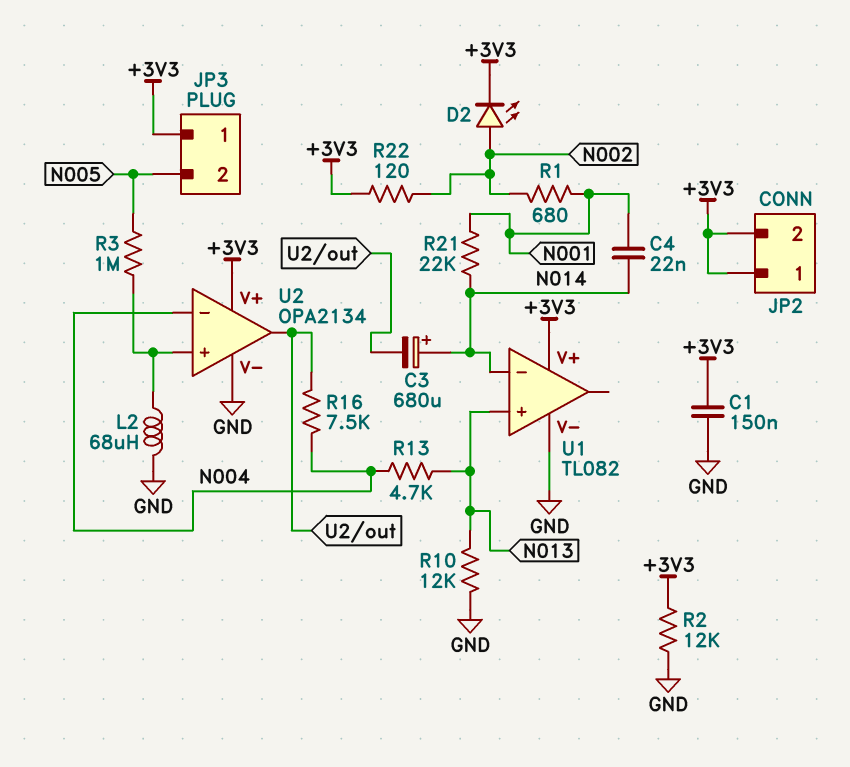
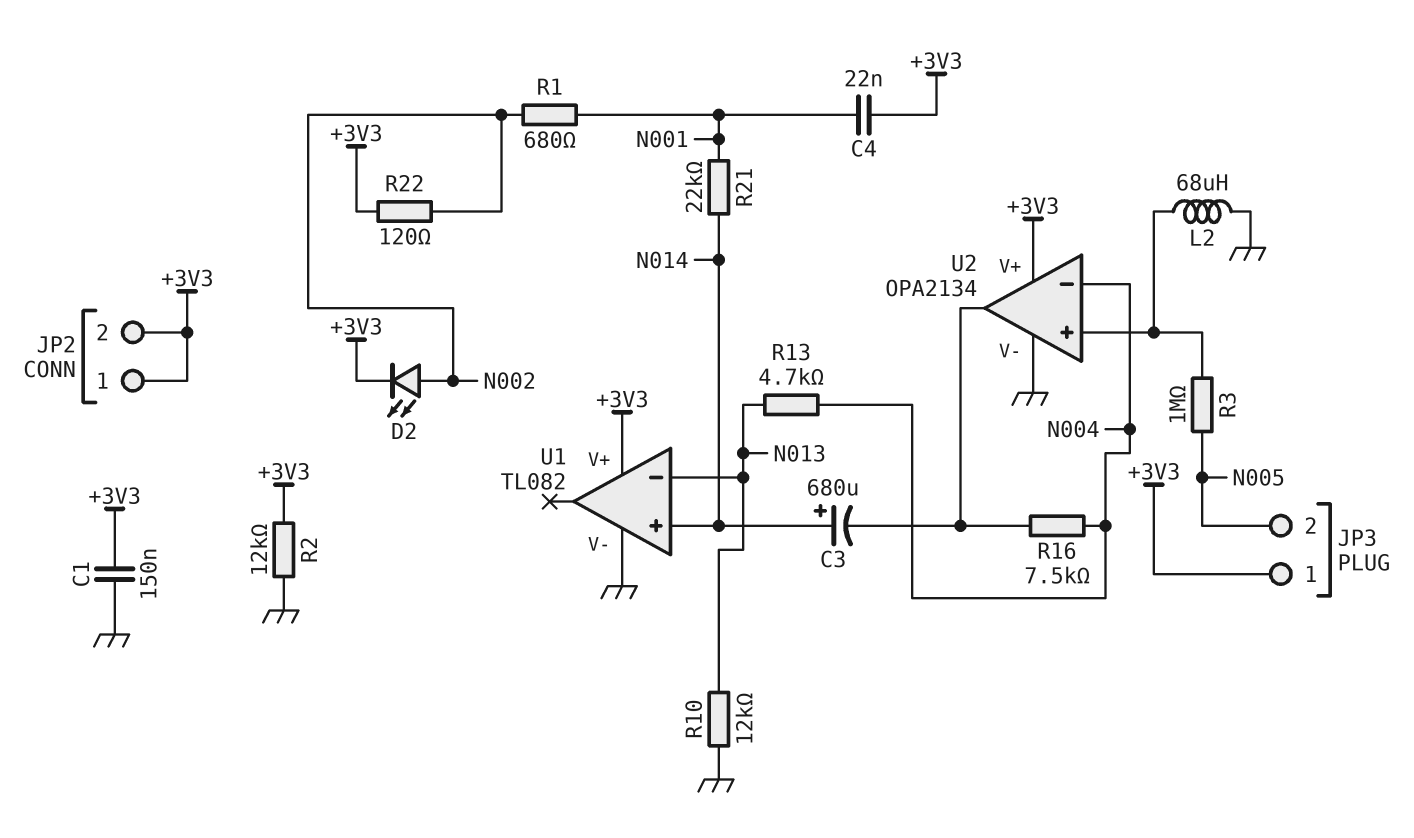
C4: 22nF (N001, N014) -> 22nF (+3V3, N001)
U1 pin in+: N013 -> N014
U1 pin in-: N014 -> N013

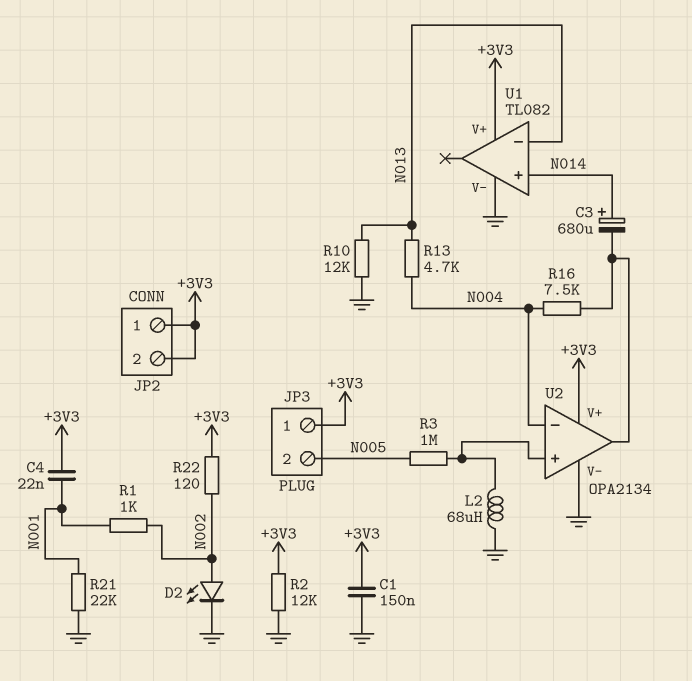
D2: LED (A N002, K +3V3) -> LED (A N002, K GND)
R1: 680 (N001, N002) -> 1k (N001, N002)
R21: 22k (N001, N014) -> 22k (GND, N001)

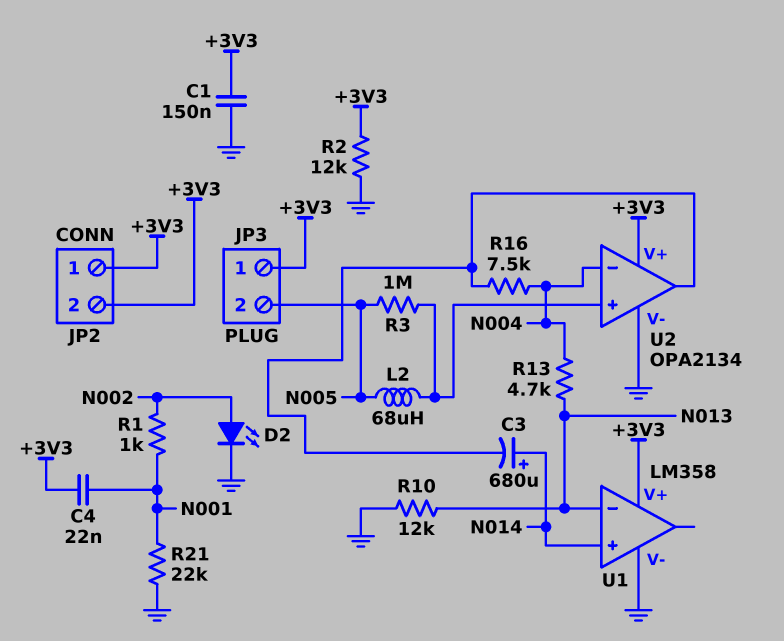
L2: 68uH (GND, U2/in+) -> 68uH (N005, U2/in+)
R22: 120 (+3V3, N002) -> none
U1: TL082 -> LM358

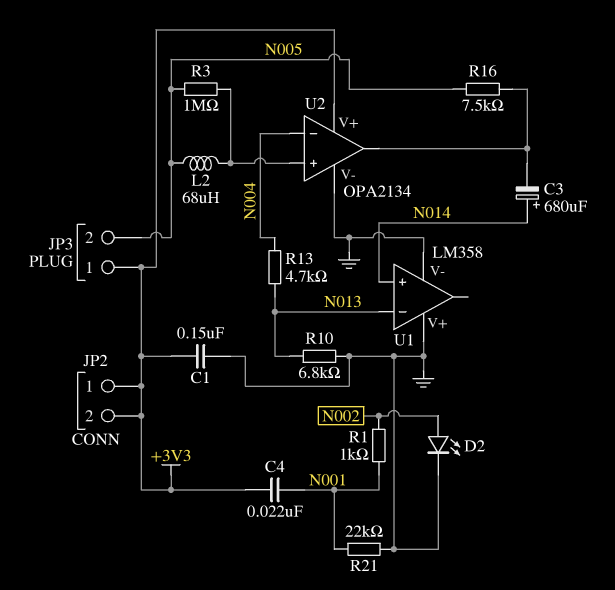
R2: 12k (+3V3, GND) -> none
R10: 12k (GND, N013) -> 6.8k (GND, N013)
R16: 7.5k (N004, U2/out) -> 7.5k (N005, U2/out)
U1 pin V+: +3V3 -> GND

